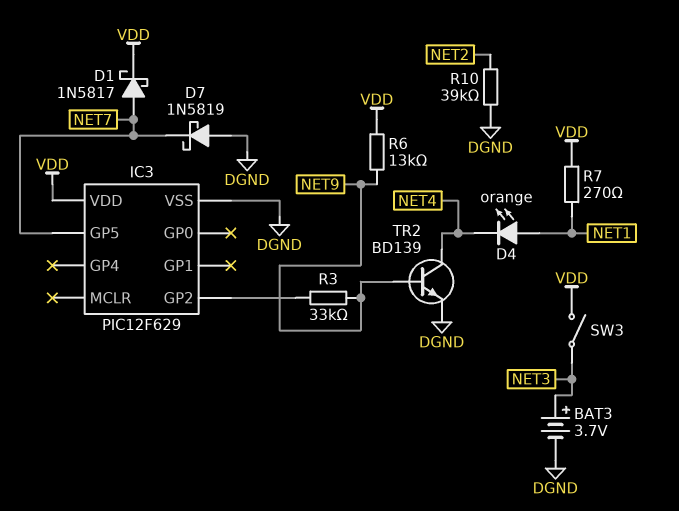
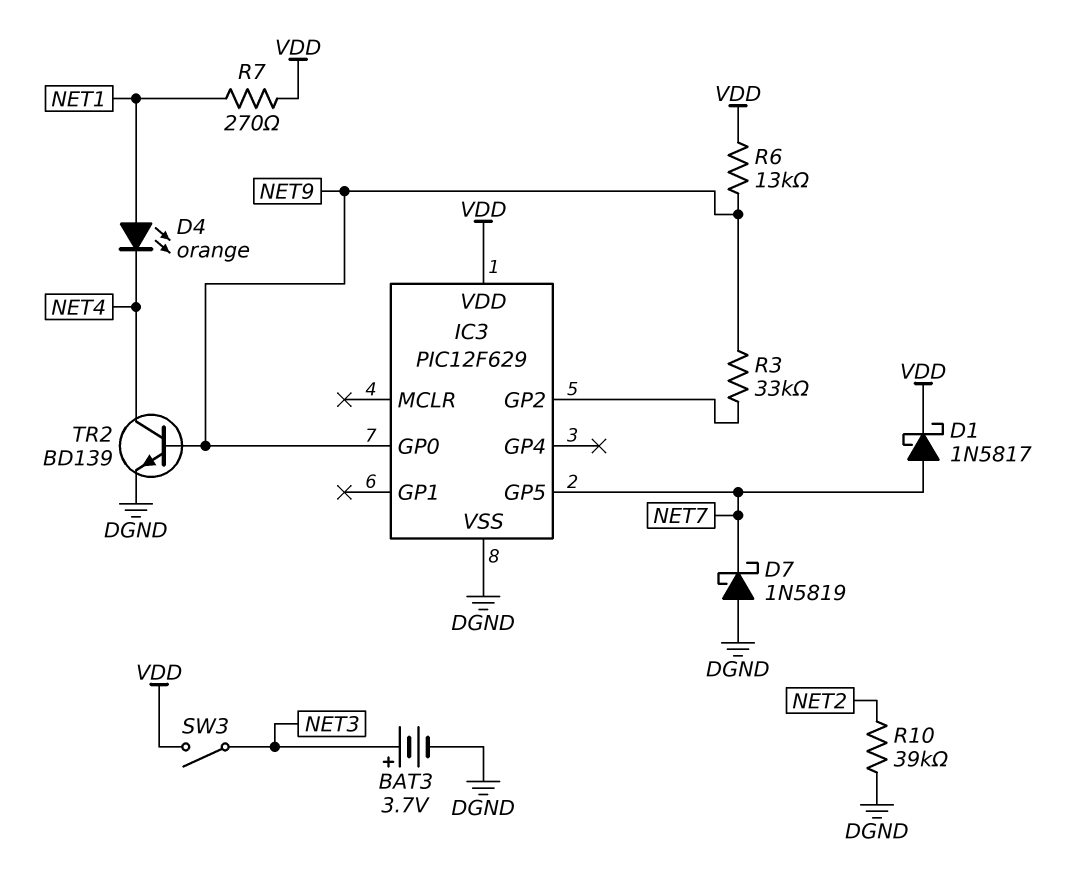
IC3 pin GP0: none -> NET9

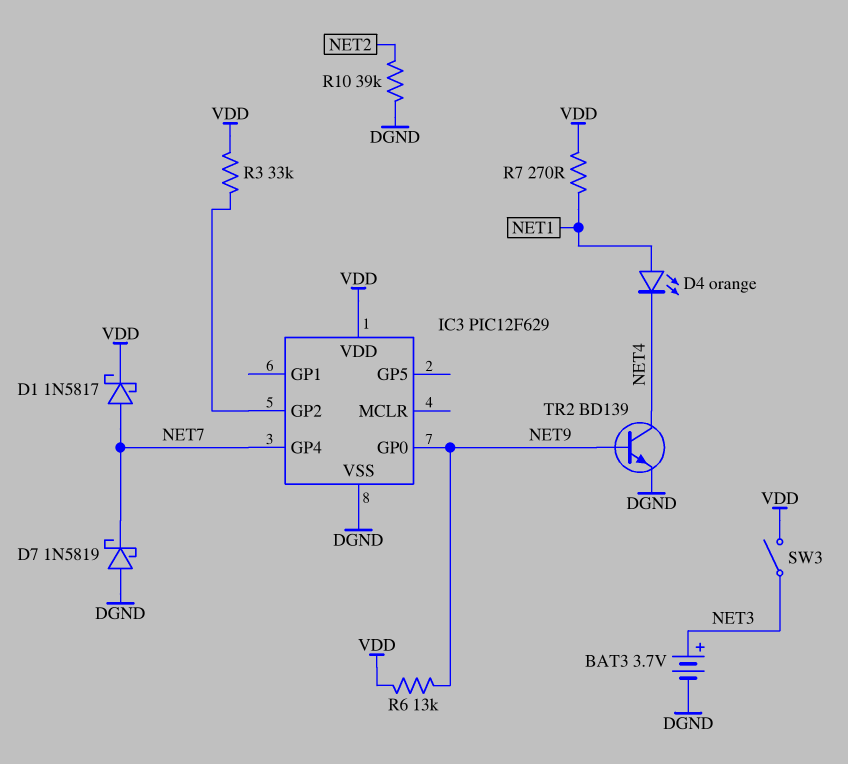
IC3 pin GP4: none -> NET7
IC3 pin GP5: NET7 -> none
R3: 33k (IC3/GP2, NET9) -> 33k (IC3/GP2, VDD)

